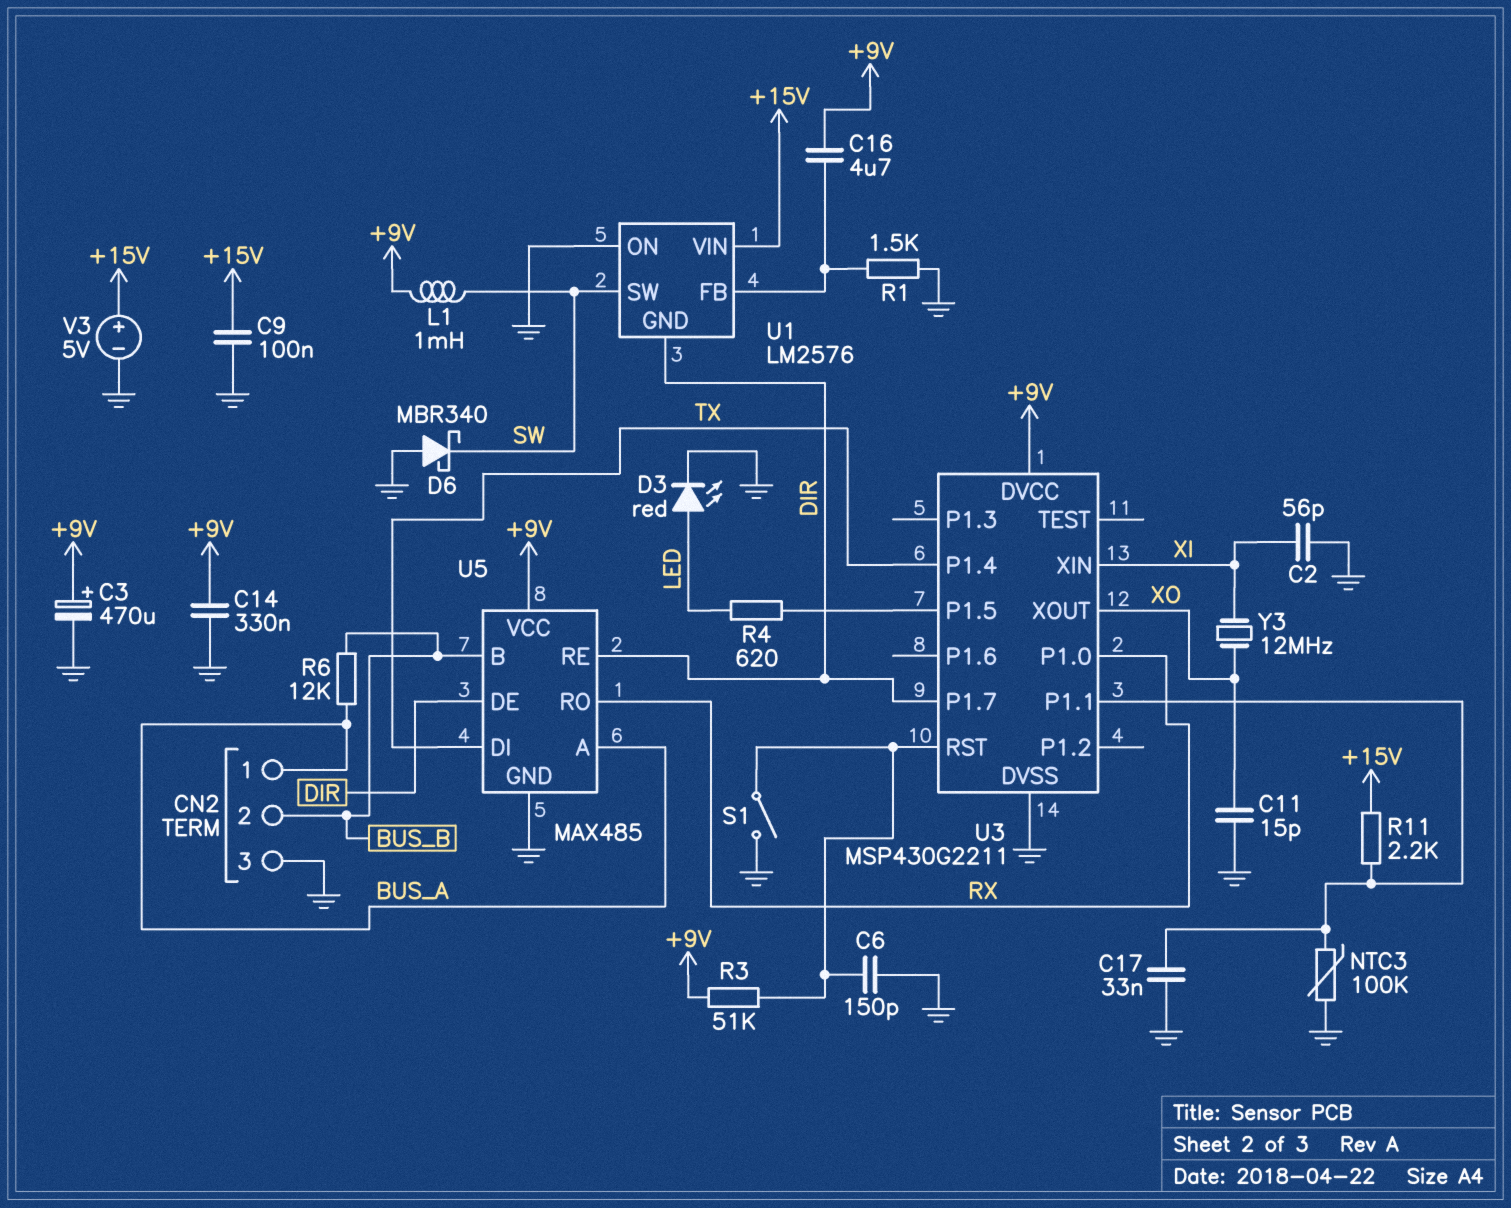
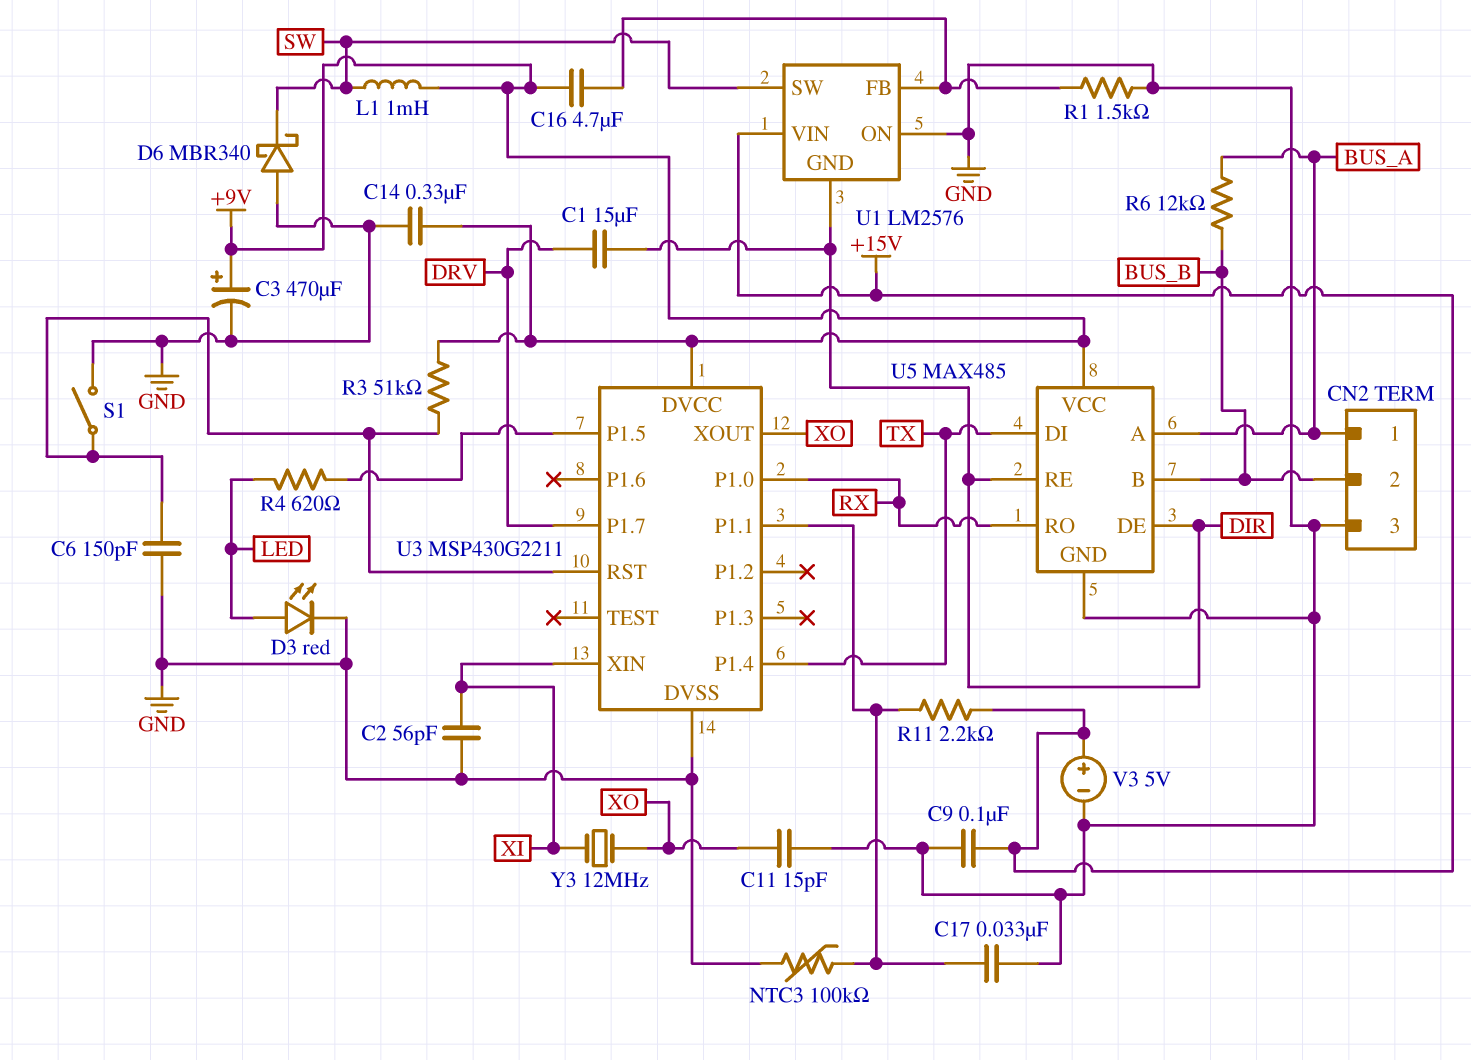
C1: none -> 15uF (DIR, DRV)
U3 pin P1.7: DIR -> DRV

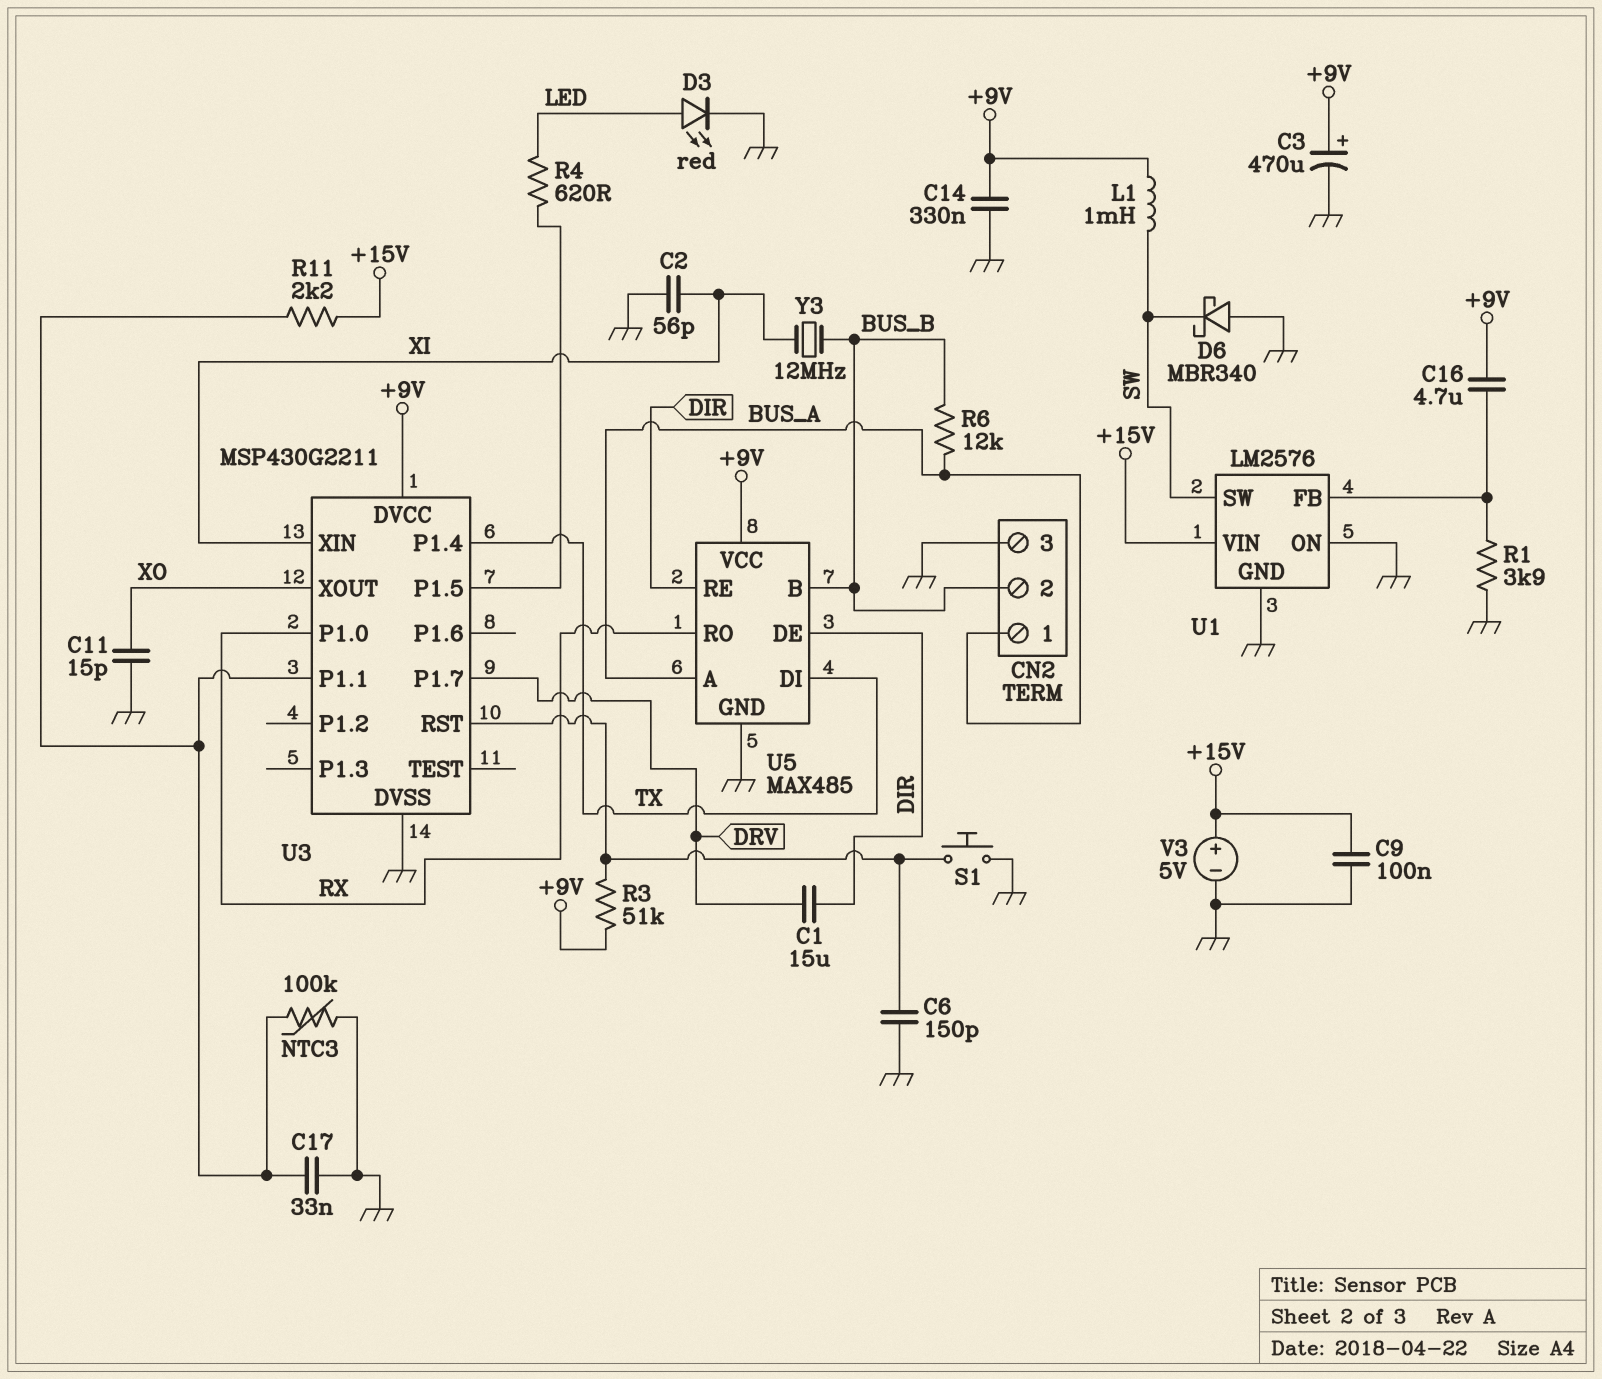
R1: 1.5k (GND, U1/FB) -> 3.9k (GND, U1/FB)
S1: switch (GND, U3/RST) -> button (GND, U3/RST)
U1 pin GND: DIR -> GND
Y3: 12MHz (XI, XO) -> 12MHz (BUS_B, XI)

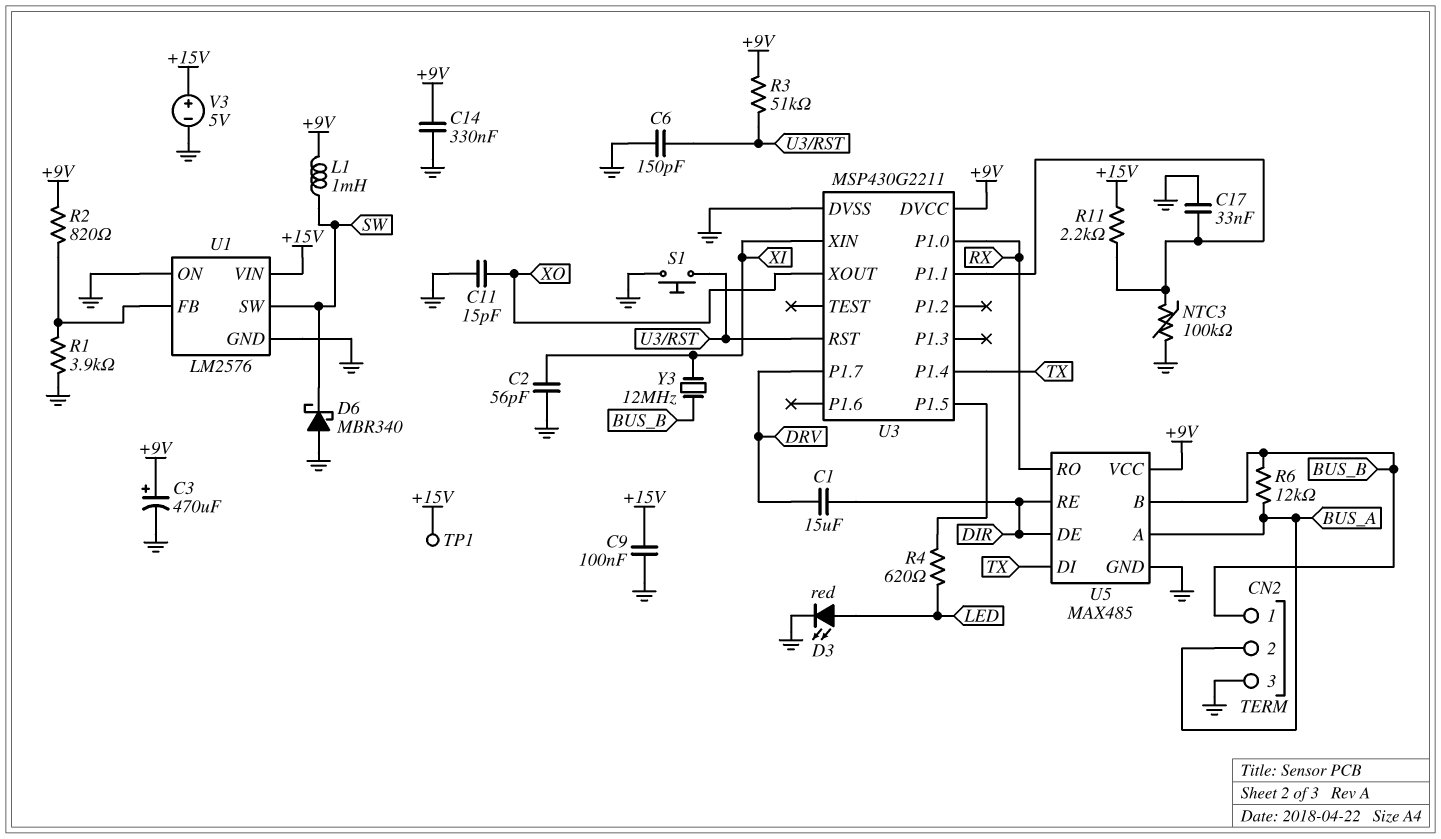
C16: 4.7uF (+9V, U1/FB) -> none
CN2 pin 1: BUS_A -> BUS_B
CN2 pin 2: BUS_B -> BUS_A
R2: none -> 820 (+9V, U1/FB)
TP1: none -> test point (+15V)

